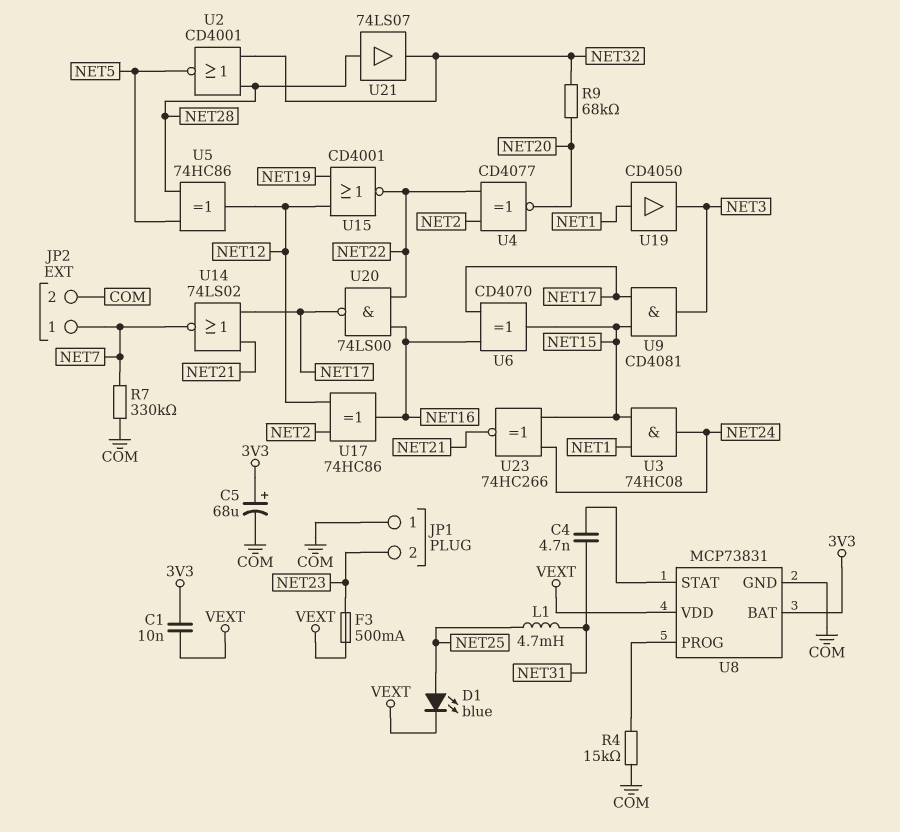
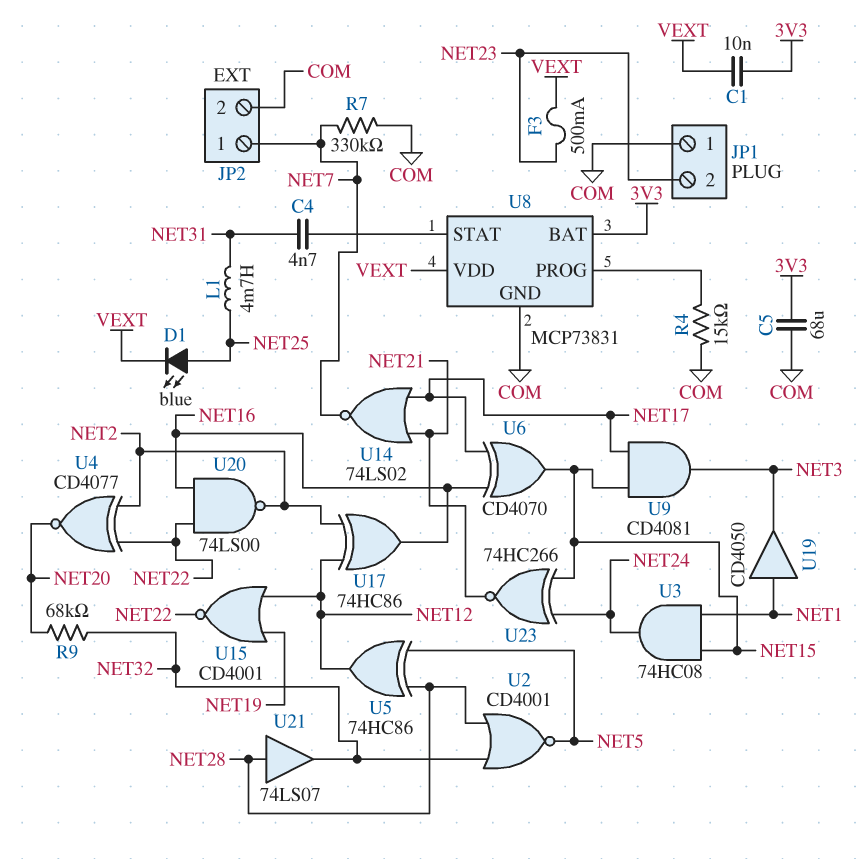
C5: 68uF (plus 3V3, minus COM) -> 68uF (3V3, COM)
U20: NAND 74LS00 (in NET16, in NET22, out NET17) -> NAND 74LS00 (in NET16, in NET22, out NET2)

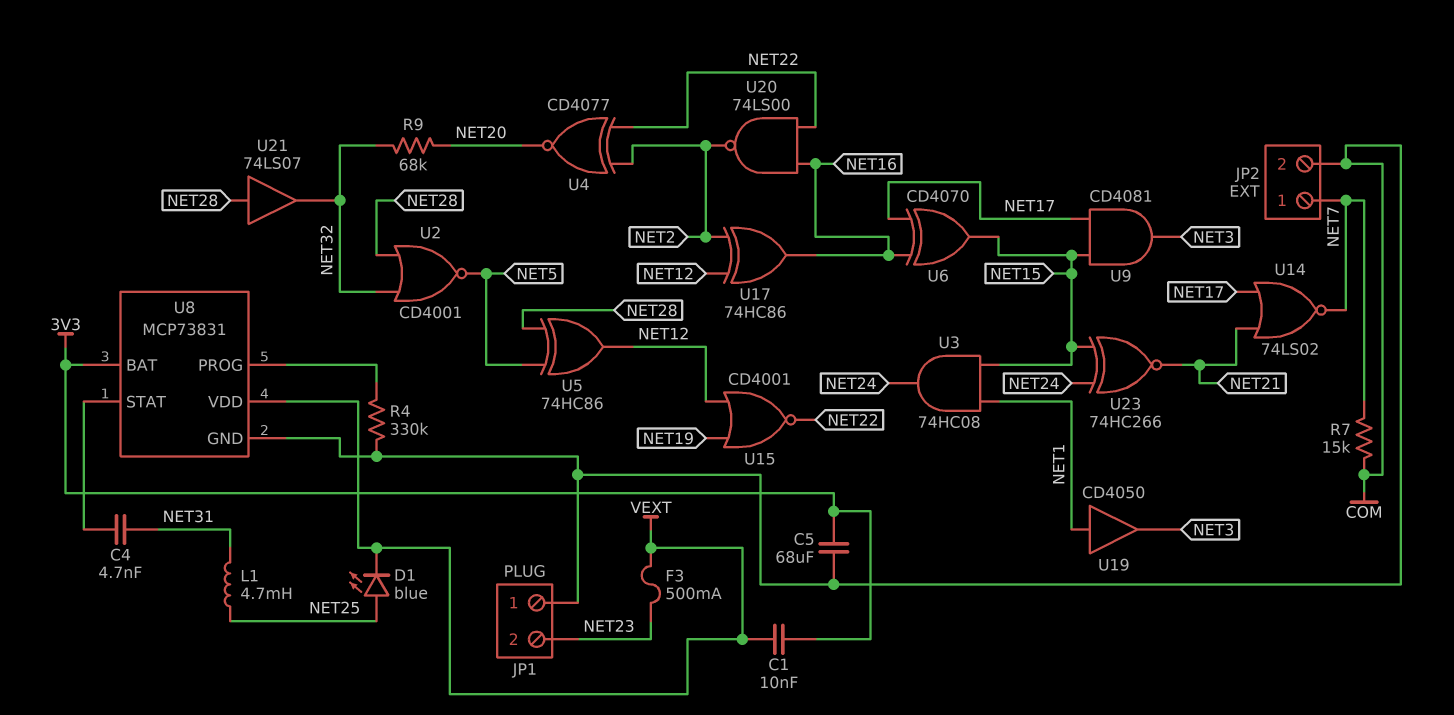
R4: 15k (COM, U8/PROG) -> 330k (COM, U8/PROG)
R7: 330k (COM, NET7) -> 15k (COM, NET7)

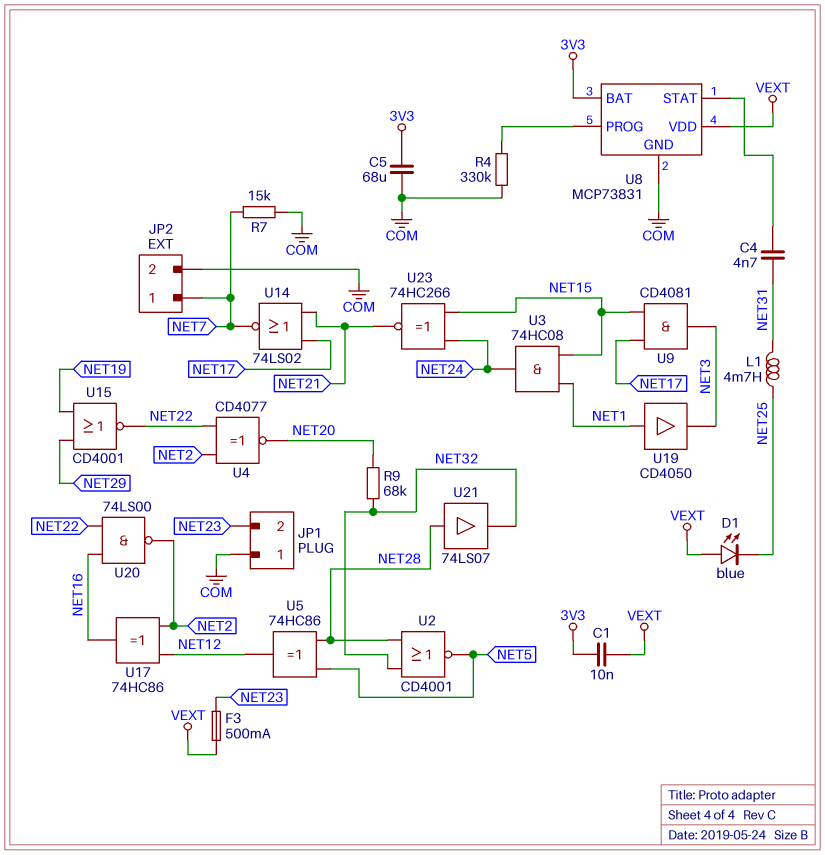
D1: LED blue (A NET25, K VEXT) -> LED blue (A VEXT, K NET25)
U6: XOR CD4070 (in NET16, in NET17, out NET15) -> none
U15: NOR CD4001 (in NET12, in NET19, out NET22) -> NOR CD4001 (in NET19, in NET29, out NET22)

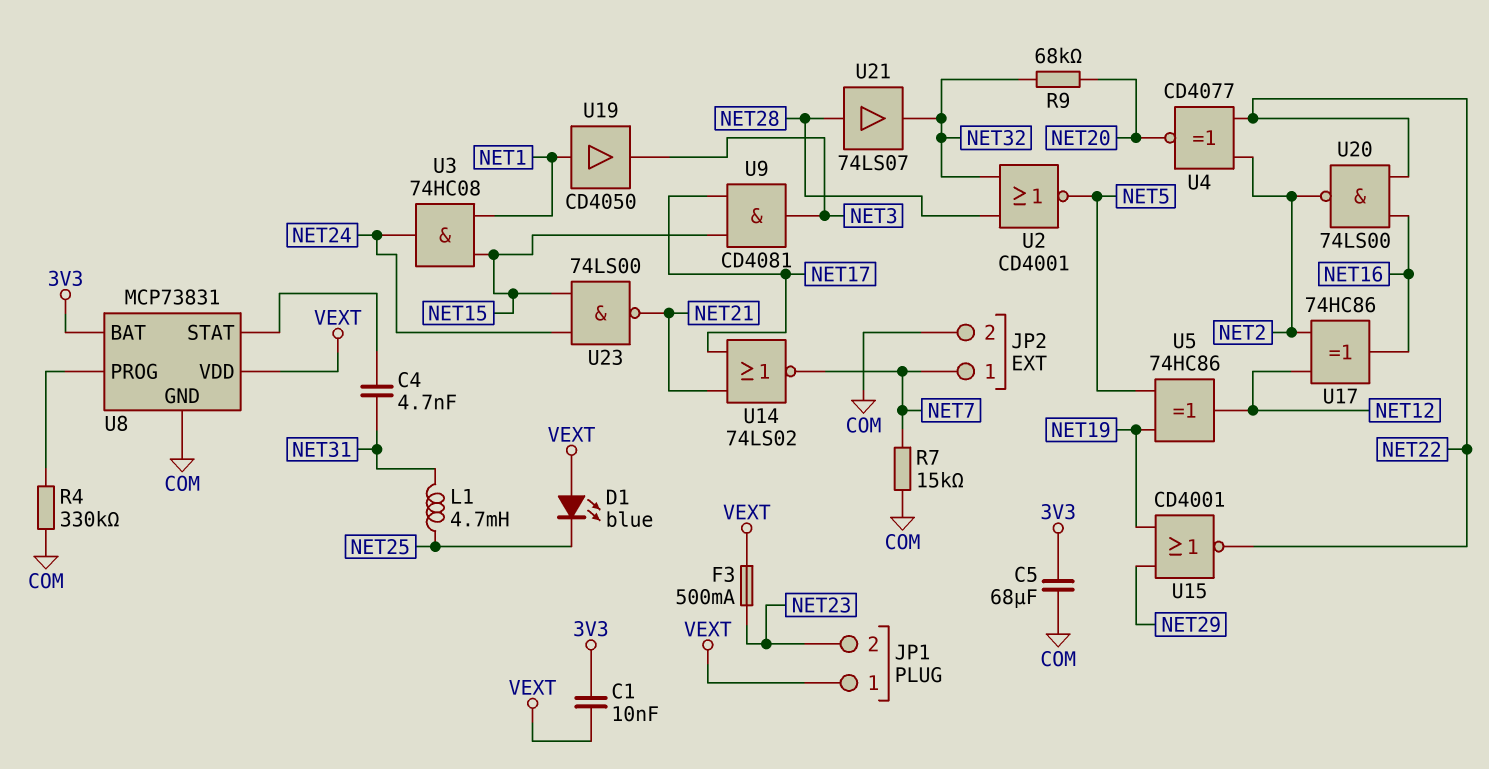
JP1 pin 1: COM -> VEXT
U5: XOR 74HC86 (in NET5, in NET28, out NET12) -> XOR 74HC86 (in NET5, in NET19, out NET12)
U23: XNOR 74HC266 (in NET15, in NET24, out NET21) -> NAND 74LS00 (in NET15, in NET24, out NET21)

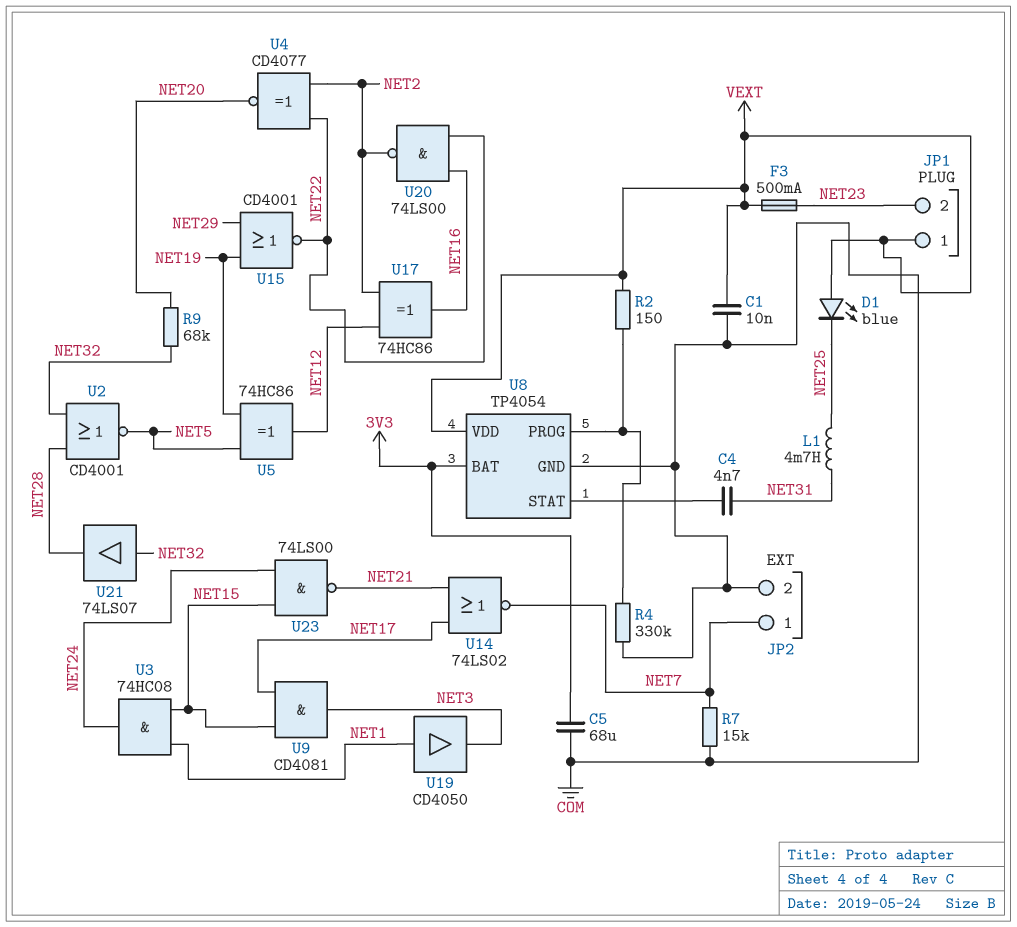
C1: 10nF (3V3, VEXT) -> 10nF (COM, VEXT)
R2: none -> 150 (U8/PROG, VEXT)
U8: MCP73831 -> TP4054
U21: buffer 74LS07 (in NET28, out NET32) -> buffer 74LS07 (in NET32, out NET28)

